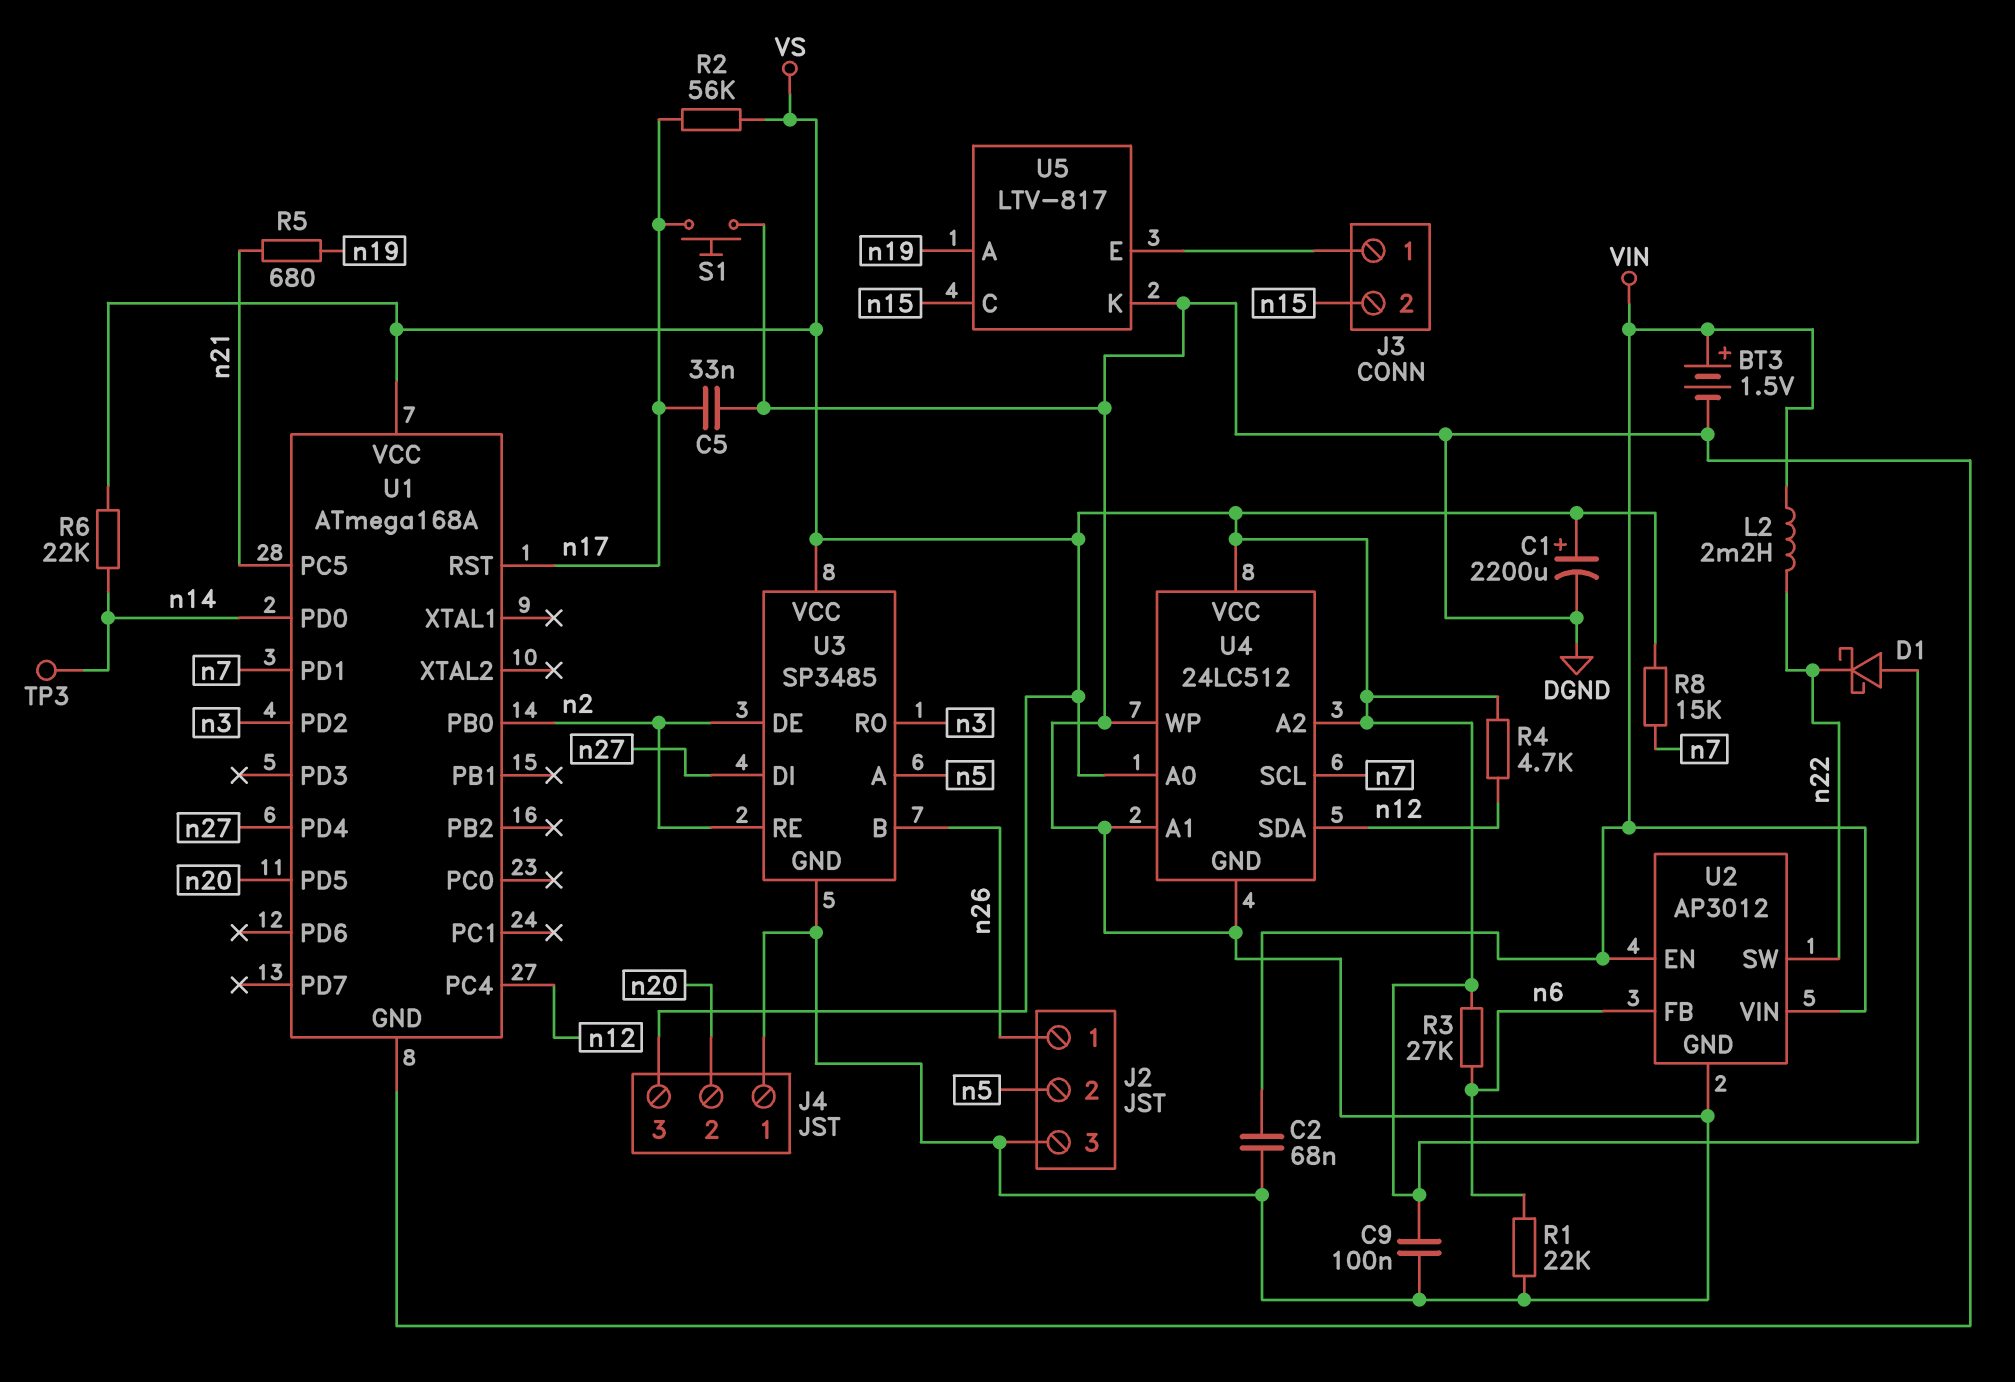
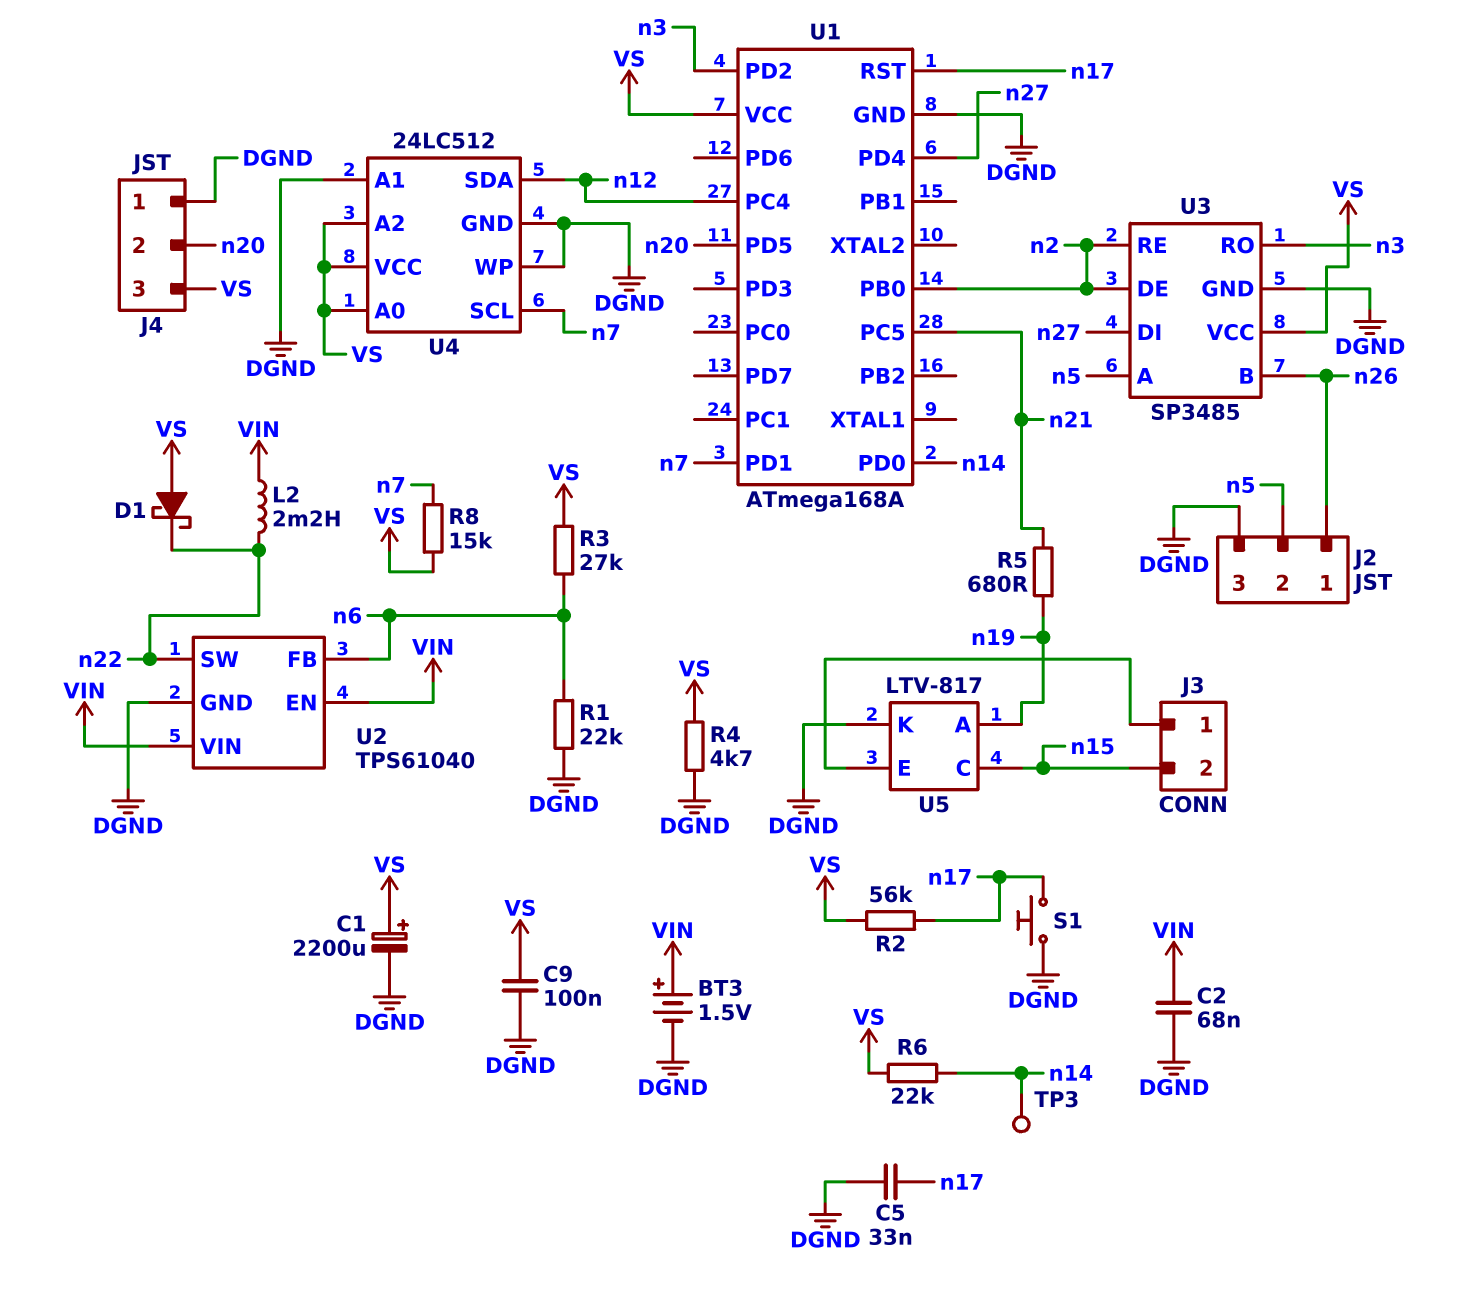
R4: 4.7k (VS, n12) -> 4.7k (DGND, VS)
U2: AP3012 -> TPS61040

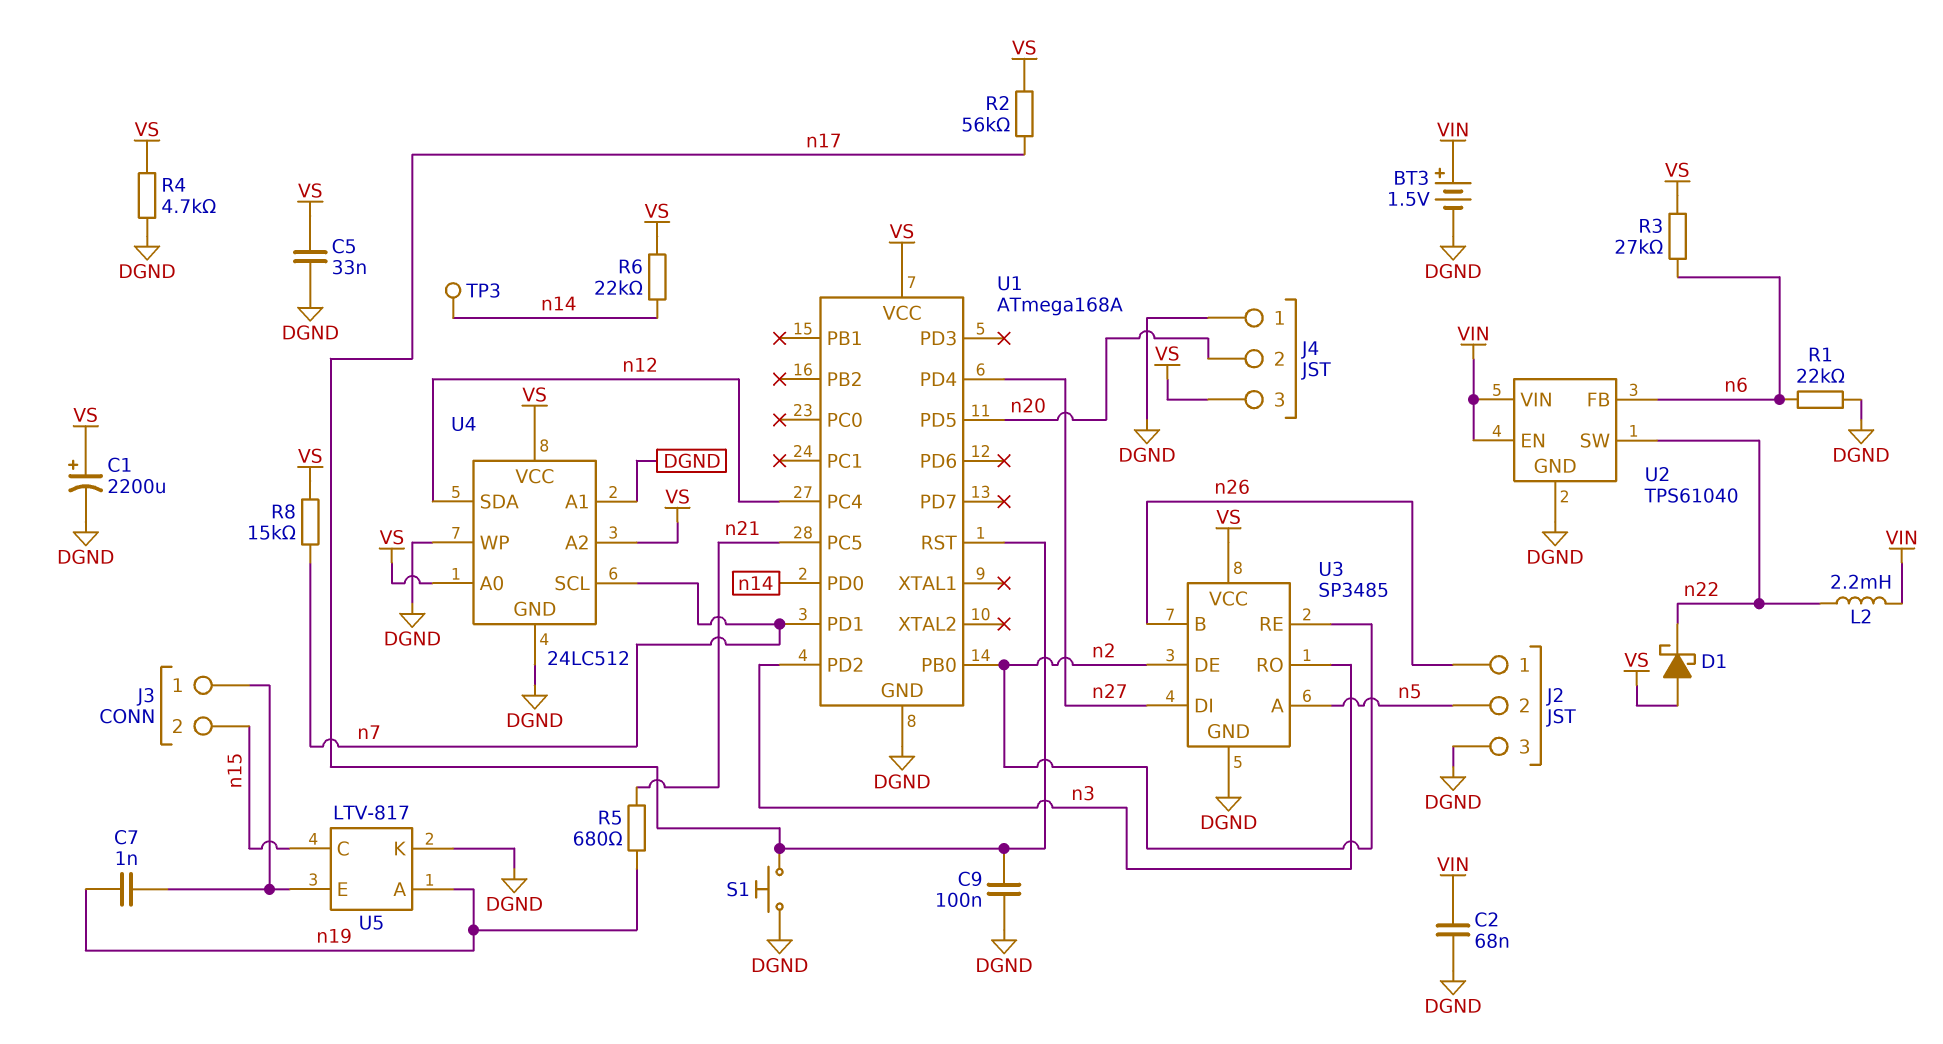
C5: 33nF (DGND, n17) -> 33nF (DGND, VS)
C7: none -> 1nF (J3/1, n19)
C9: 100nF (DGND, VS) -> 100nF (DGND, n17)

